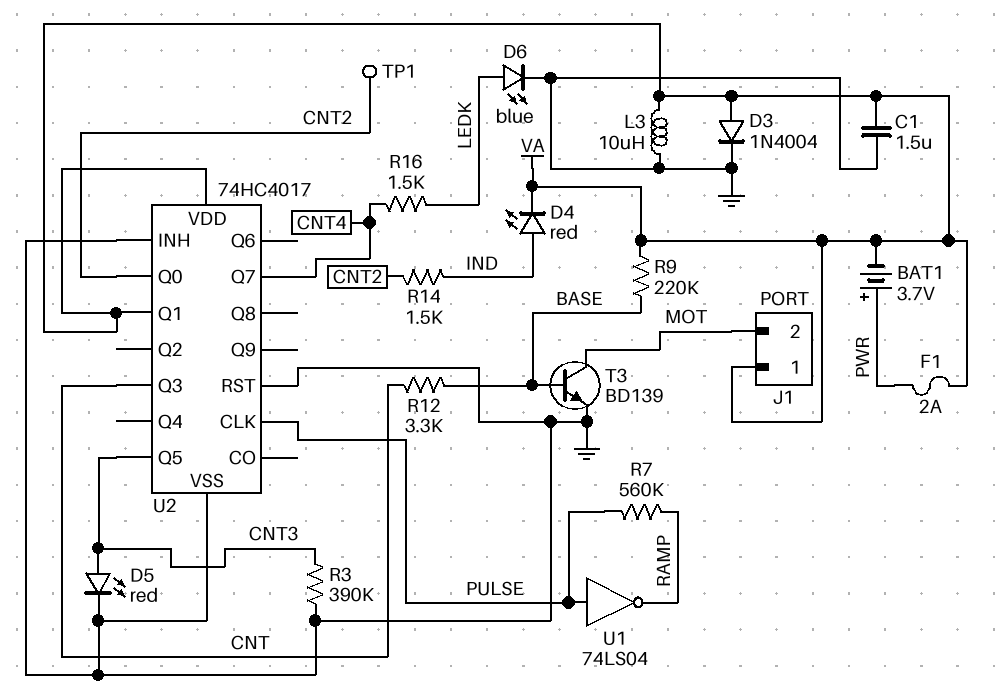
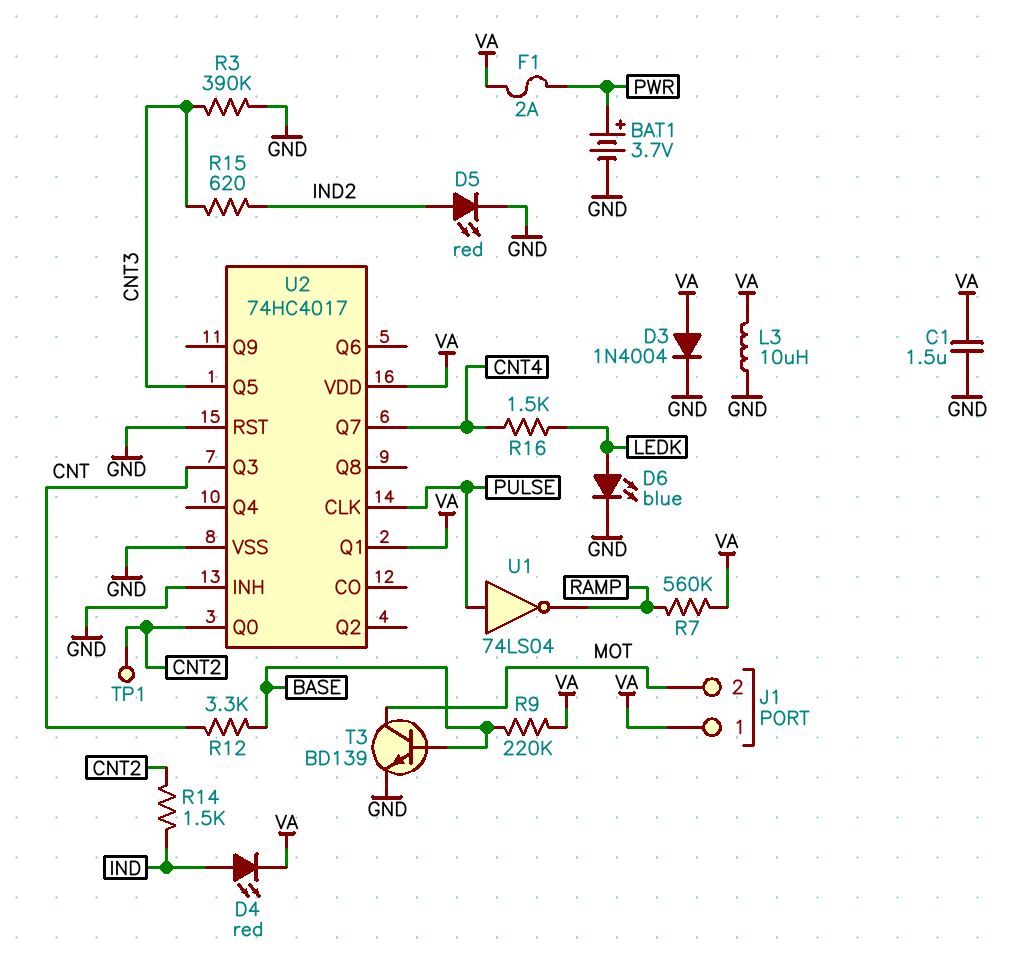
BAT1: 3.7V (plus PWR, minus VA) -> 3.7V (plus PWR, minus GND)
D5: LED red (A CNT3, K GND) -> LED red (A IND2, K GND)
R7: 560k (PULSE, RAMP) -> 560k (RAMP, VA)
R15: none -> 620 (CNT3, IND2)

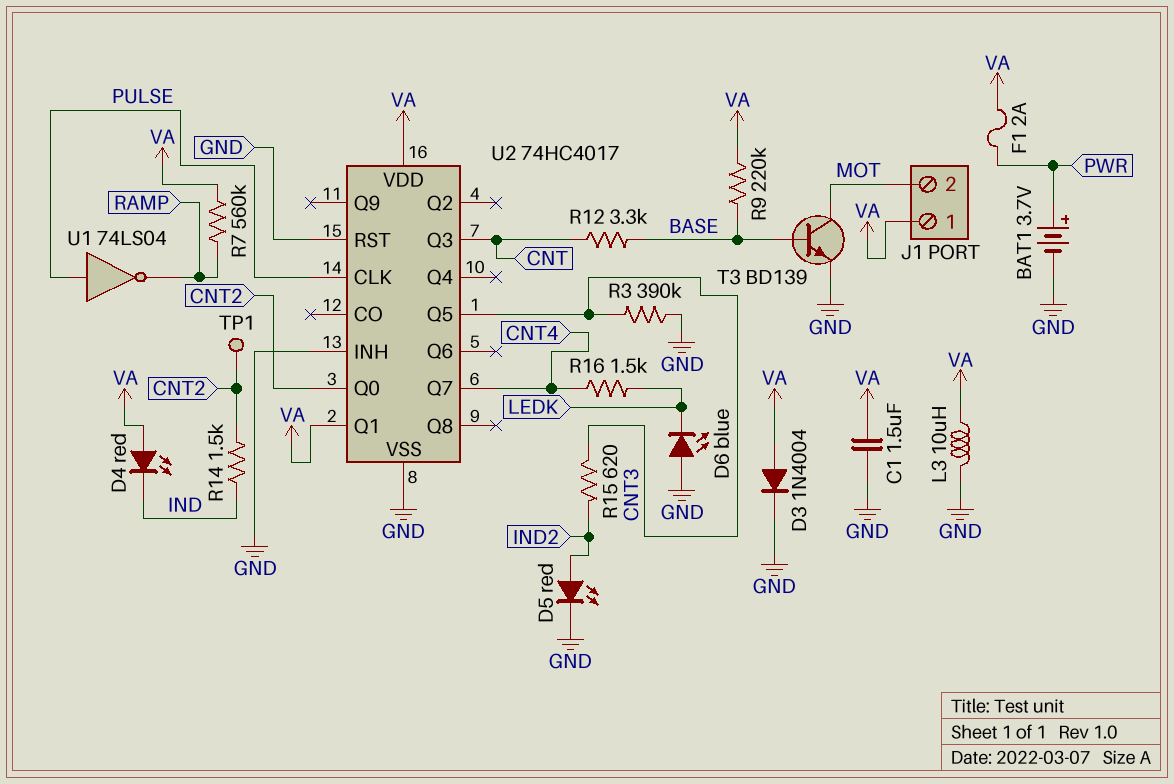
D4: LED red (A IND, K VA) -> LED red (A VA, K IND)
D6: LED blue (A LEDK, K GND) -> LED blue (A GND, K LEDK)

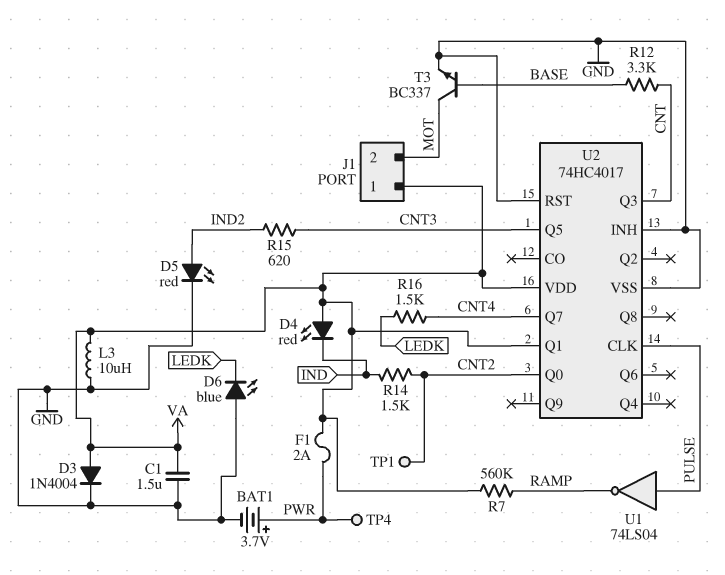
R3: 390k (CNT3, GND) -> none
R9: 220k (BASE, VA) -> none
T3: NPN BD139 (B BASE, C MOT, E GND) -> NPN BC337 (B BASE, C MOT, E GND)
TP4: none -> test point (PWR)

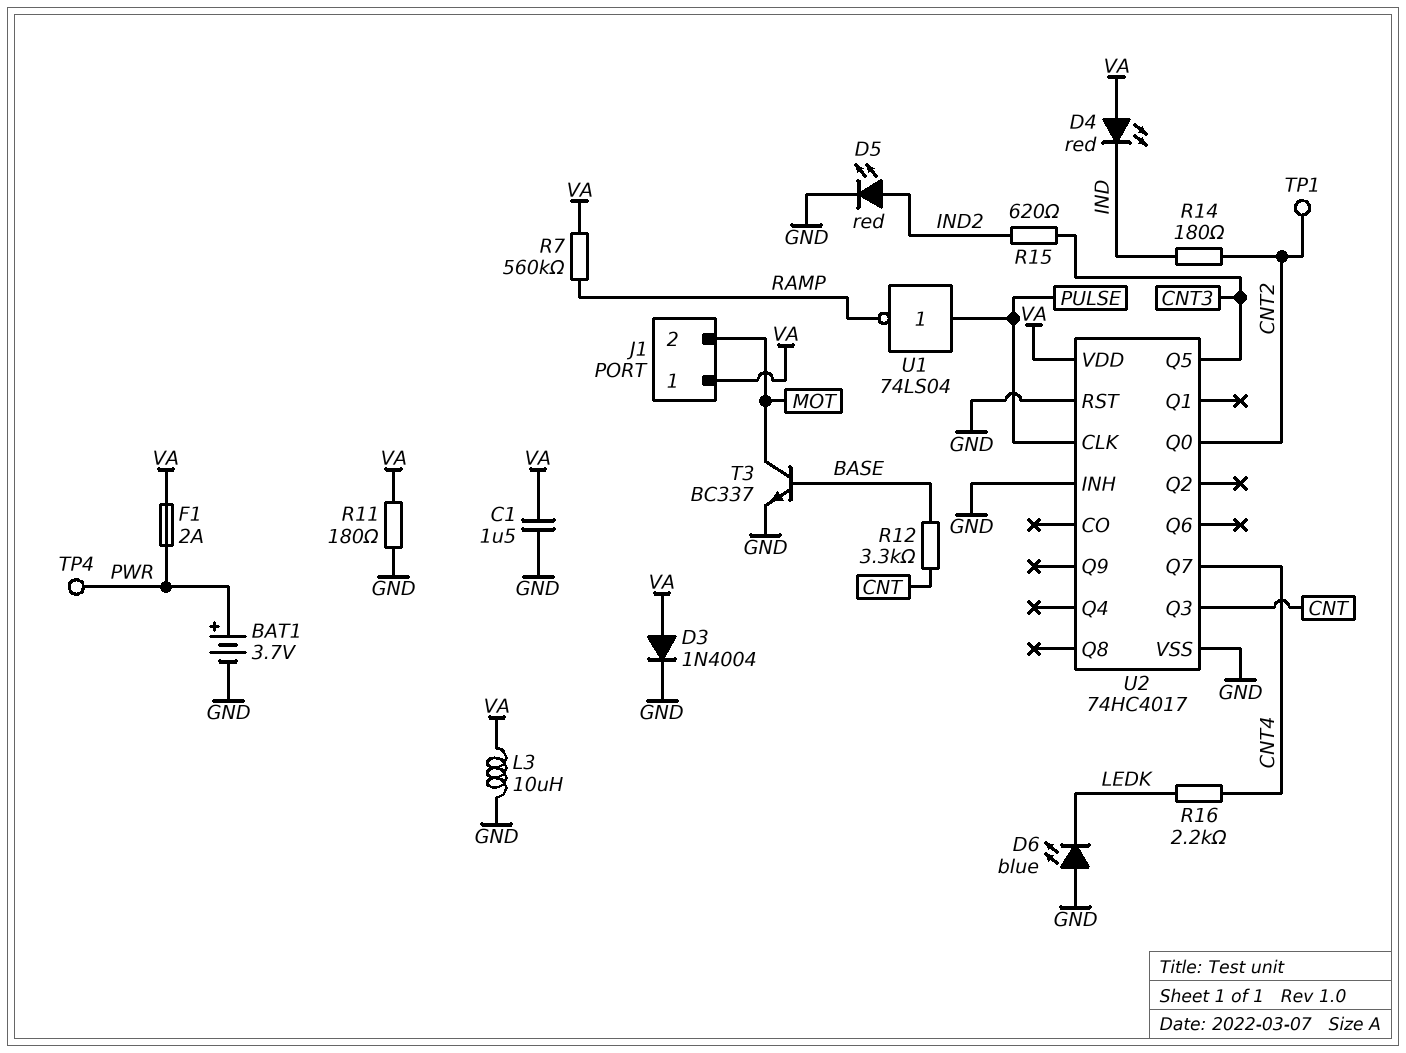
R11: none -> 180 (GND, VA)
R14: 1.5k (CNT2, IND) -> 180 (CNT2, IND)
R16: 1.5k (CNT4, LEDK) -> 2.2k (CNT4, LEDK)
U2 pin Q1: VA -> none

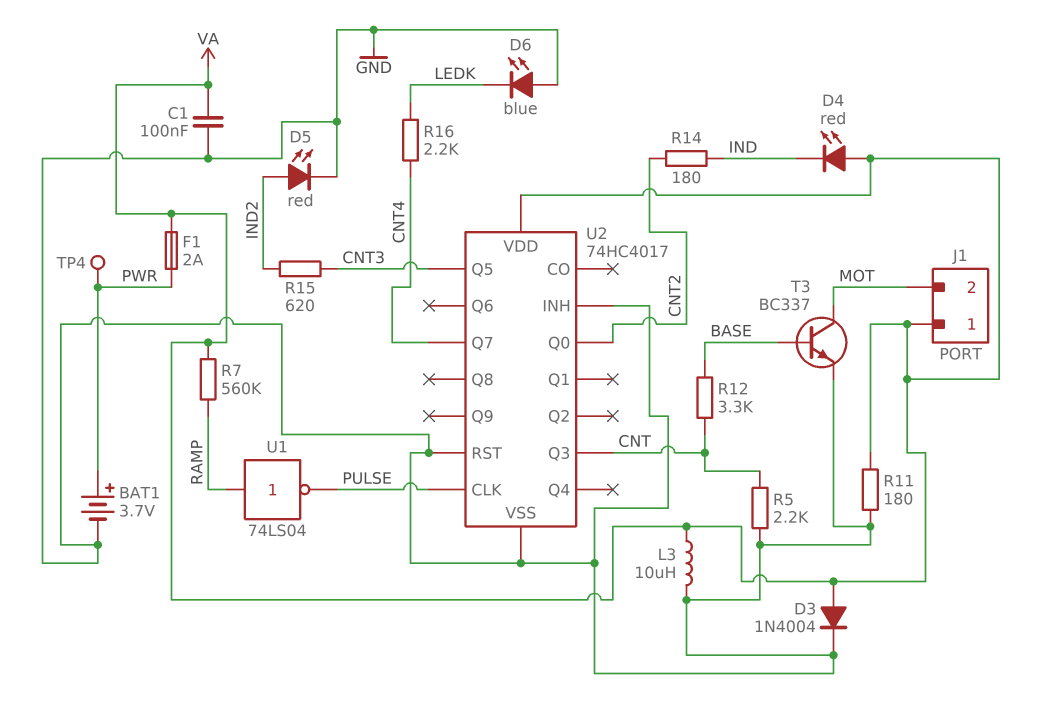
C1: 1.5uF (GND, VA) -> 100nF (GND, VA)
R5: none -> 2.2k (CNT, GND)
TP1: test point (CNT2) -> none
U1: NOT 74LS04 (in PULSE, out RAMP) -> NOT 74LS04 (in RAMP, out PULSE)

